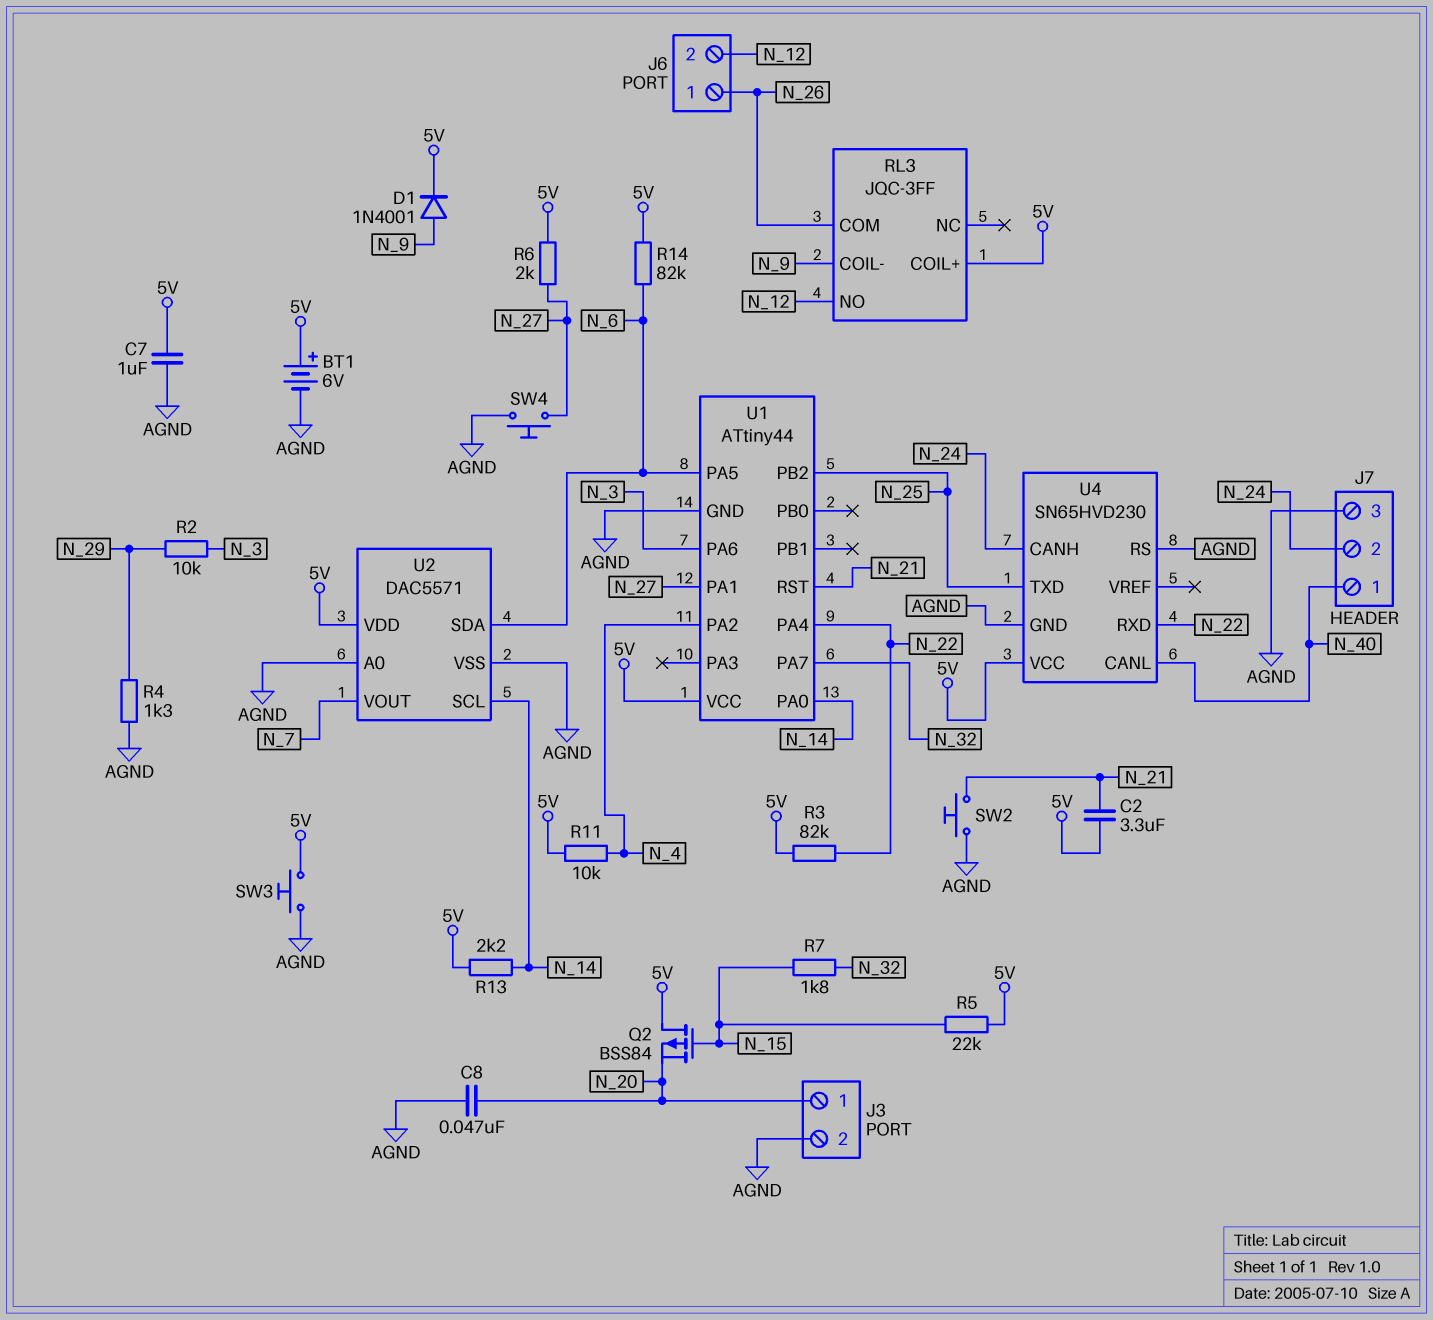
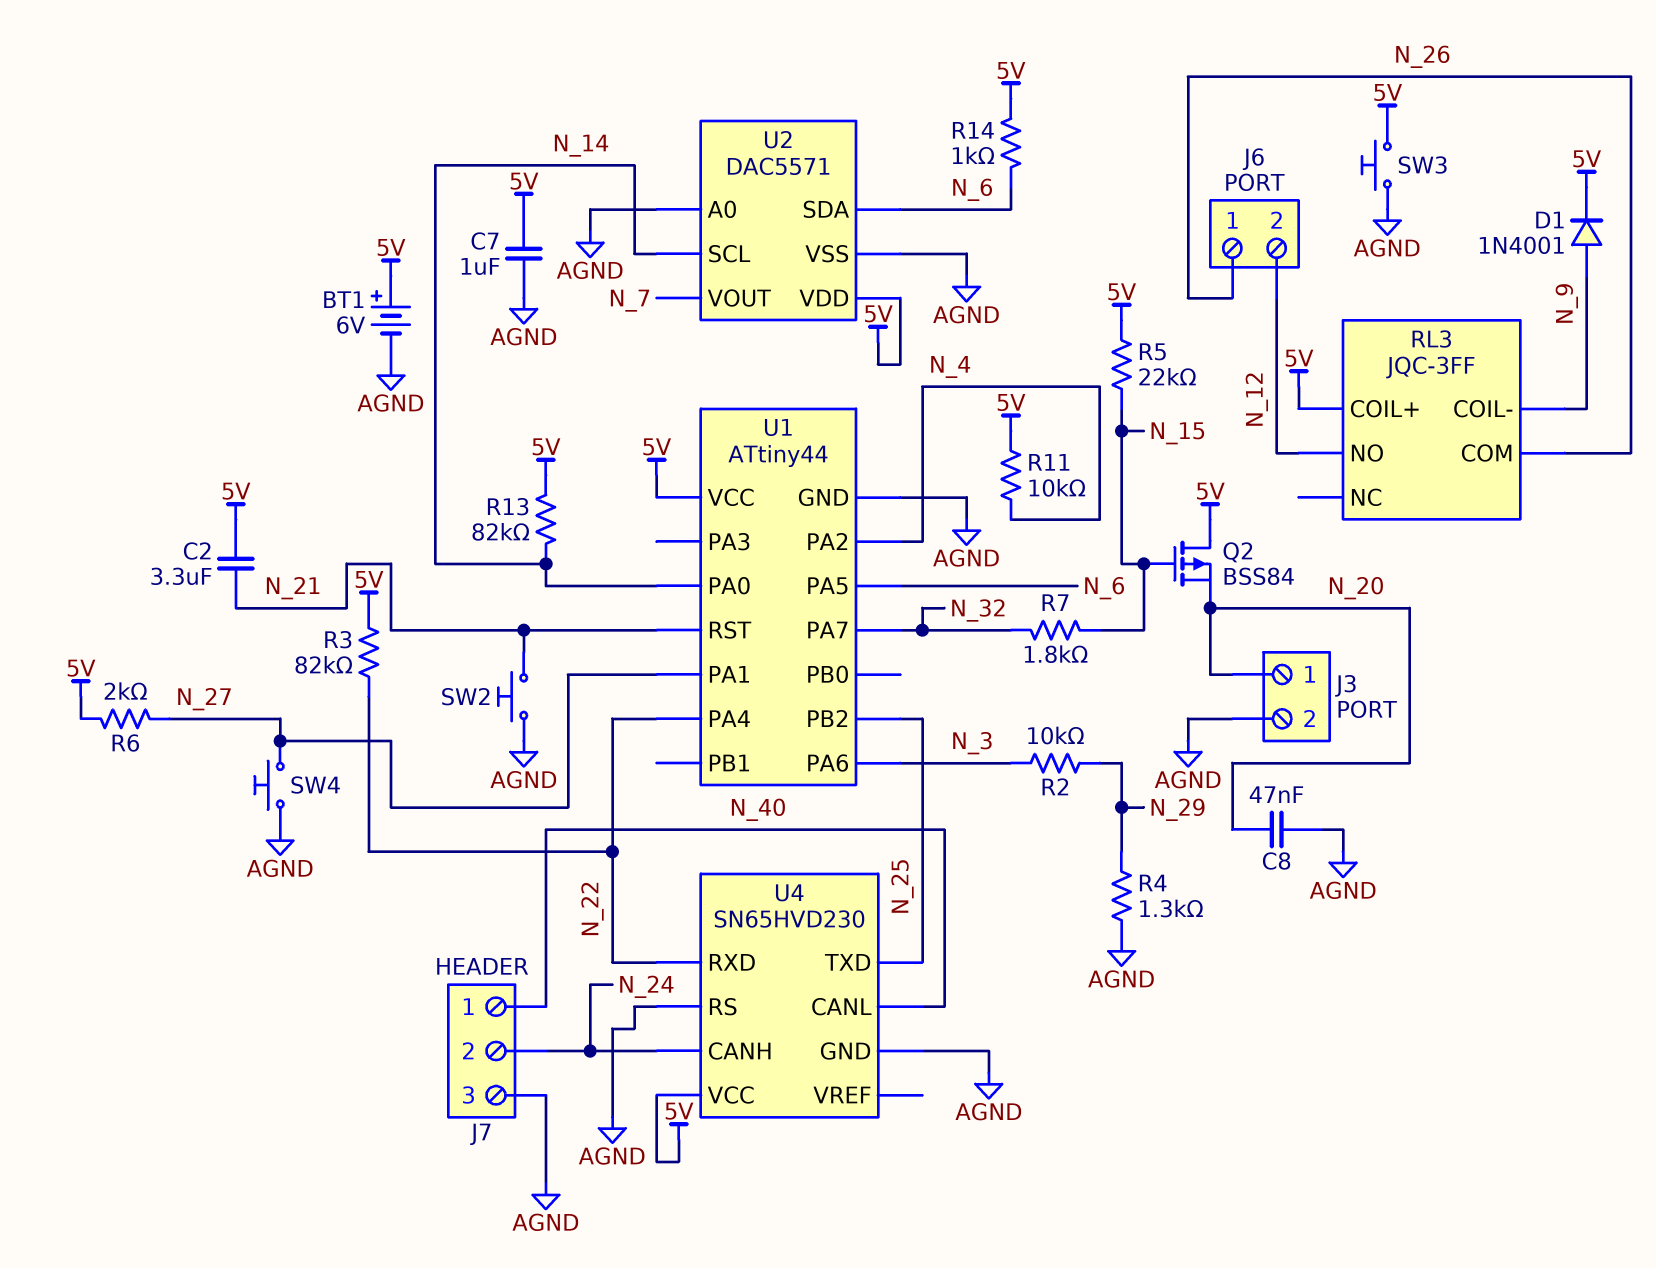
R13: 2.2k (5V, N_14) -> 82k (5V, N_14)
R14: 82k (5V, N_6) -> 1k (5V, N_6)

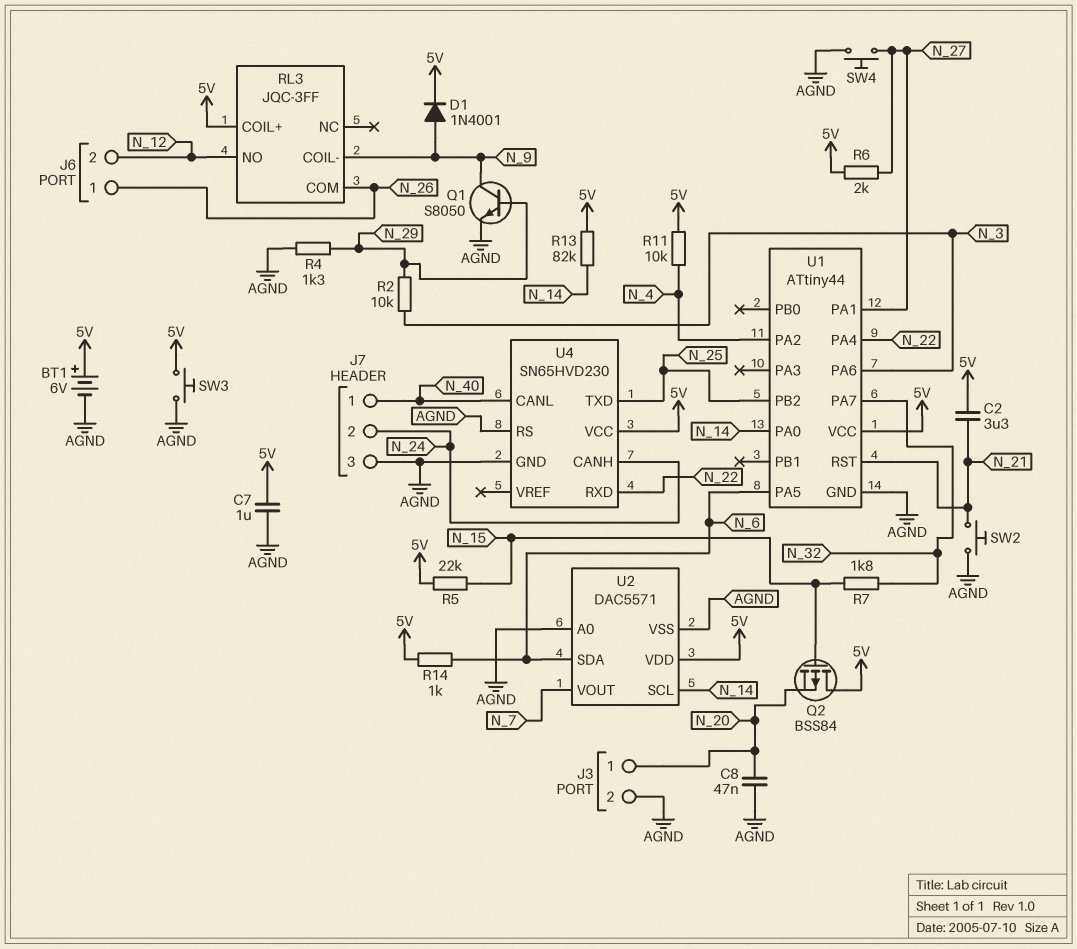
Q1: none -> NPN S8050 (B N_29, C N_9, E AGND)
R3: 82k (5V, N_22) -> none

